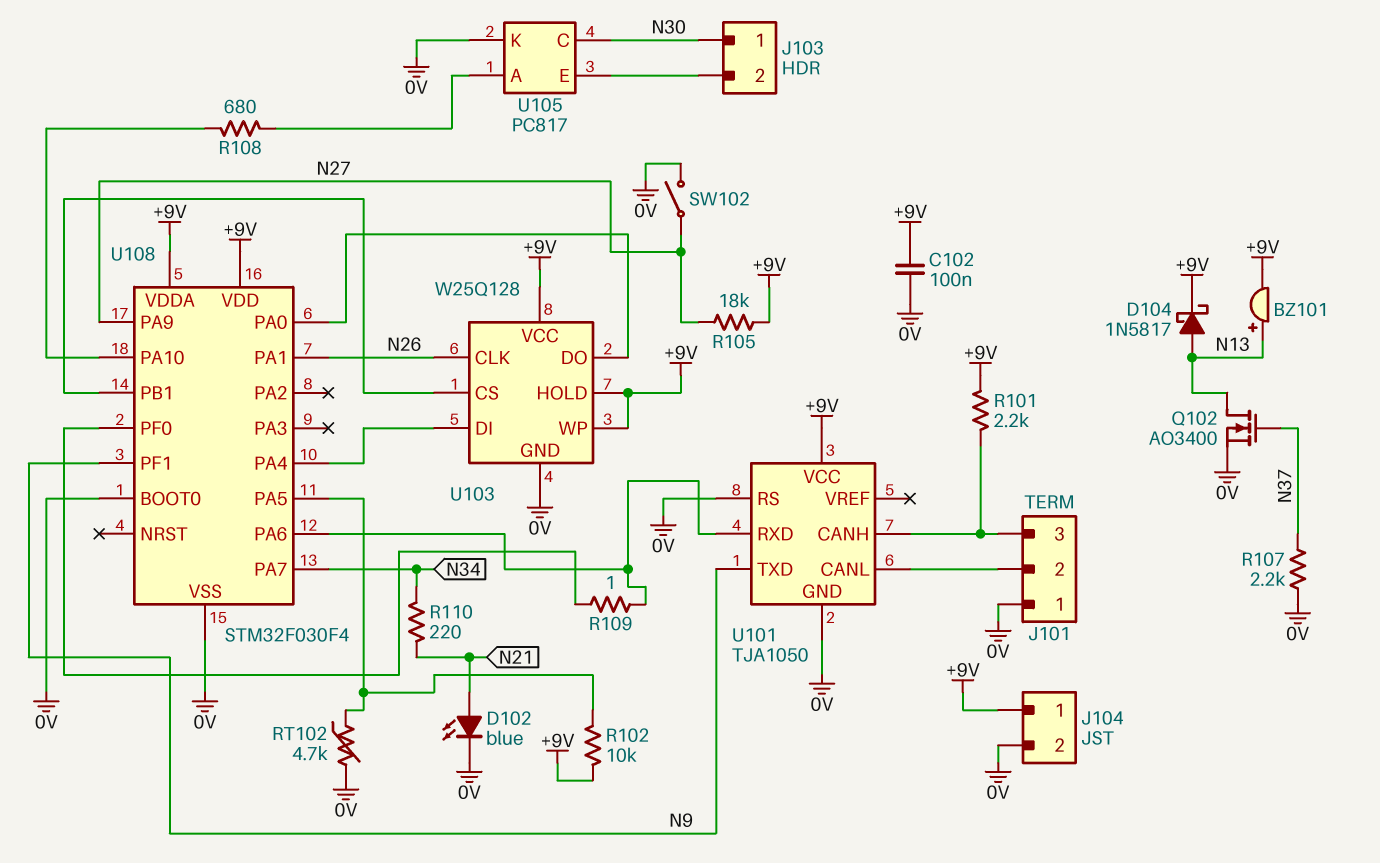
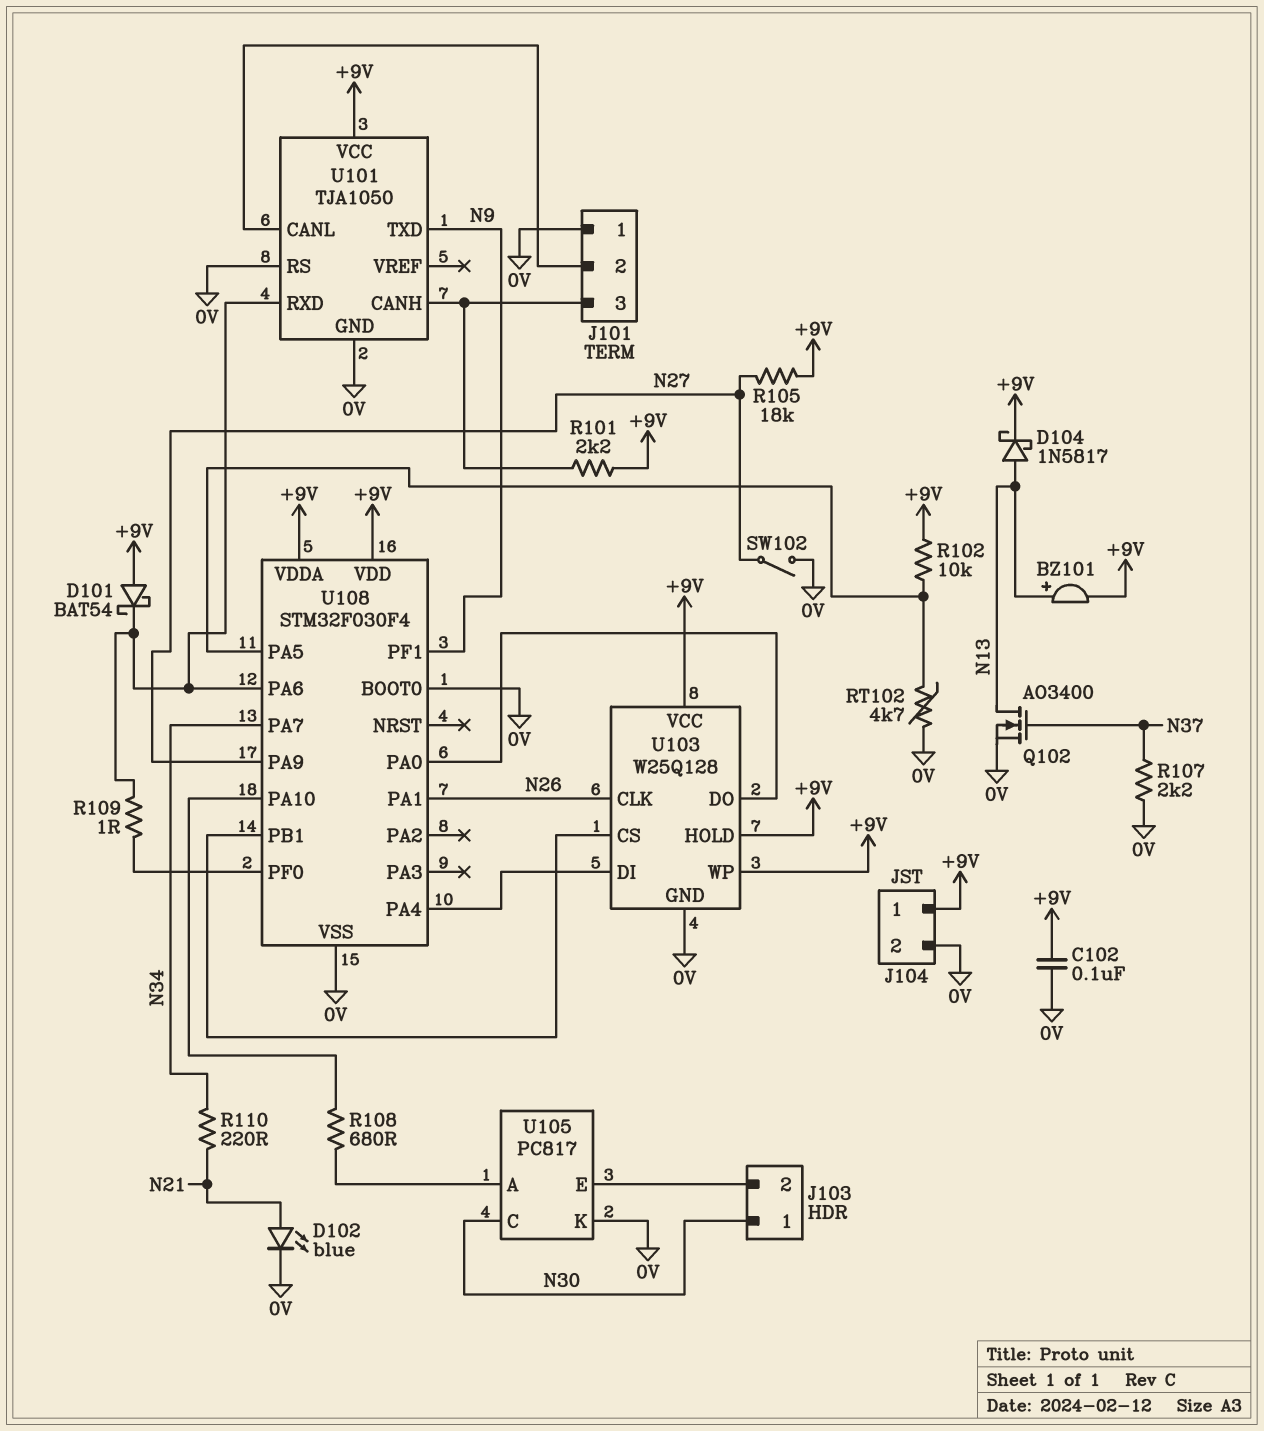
D101: none -> schottky BAT54 (A +9V, K U101/RXD)

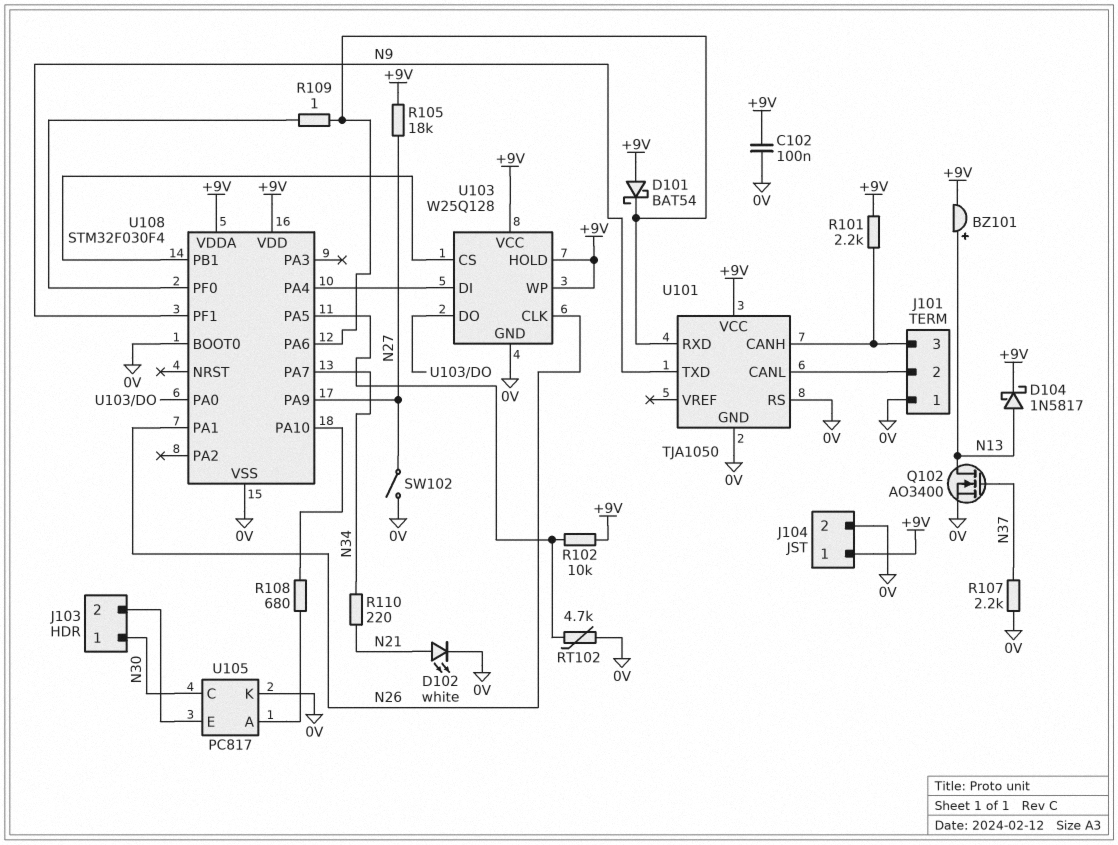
D102: LED blue (A N21, K 0V) -> LED white (A N21, K 0V)

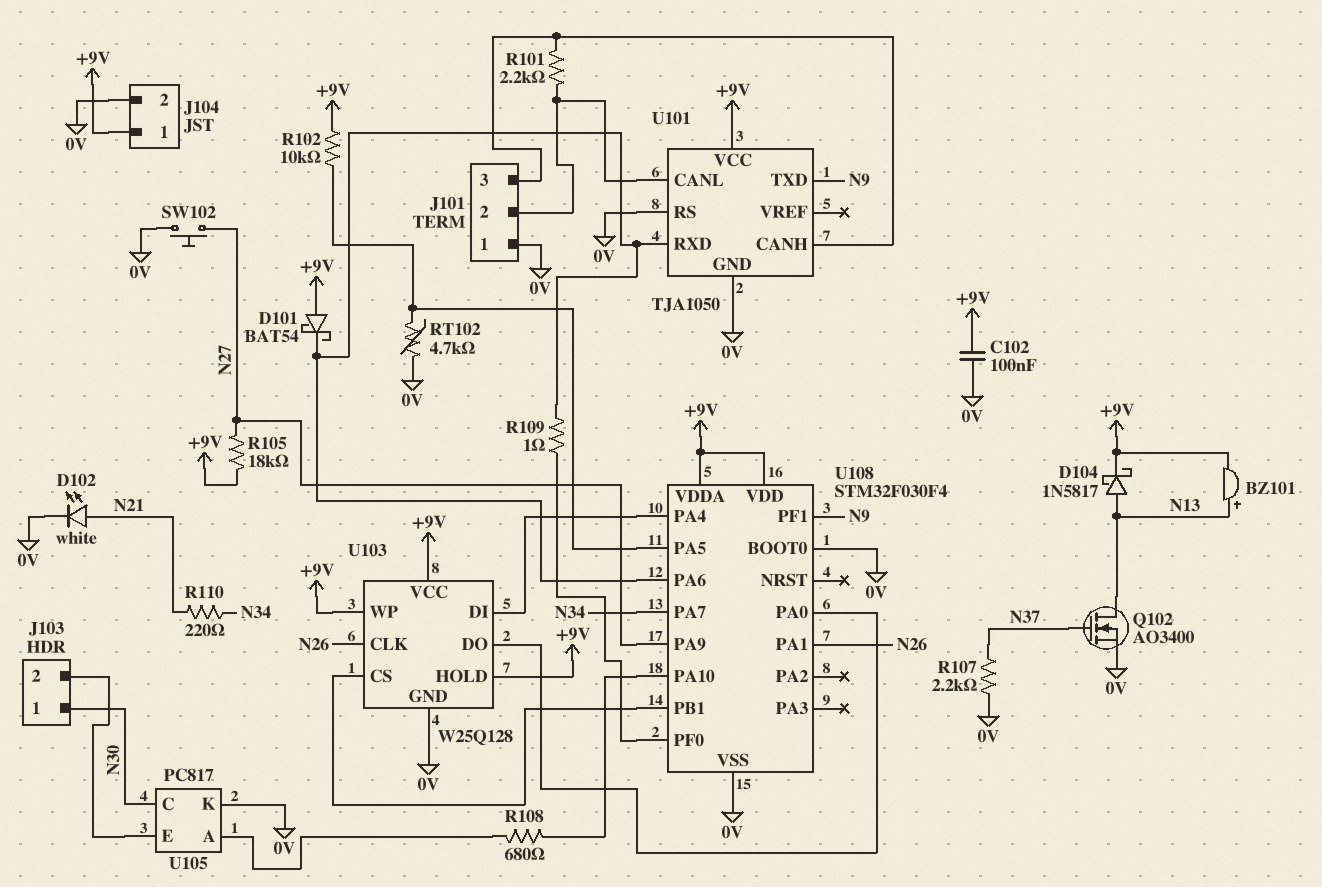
R101: 2.2k (+9V, J101/3) -> 2.2k (J101/2, J101/3)
SW102: switch (0V, N27) -> button (0V, N27)

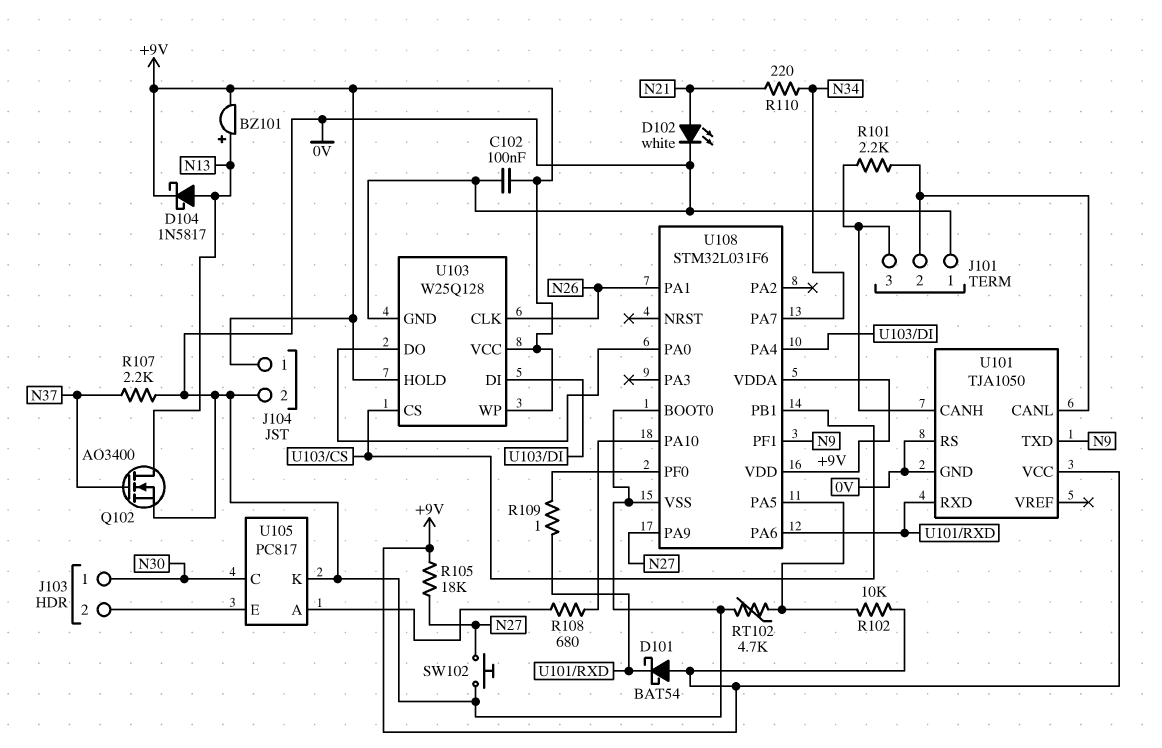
U108: STM32F030F4 -> STM32L031F6

